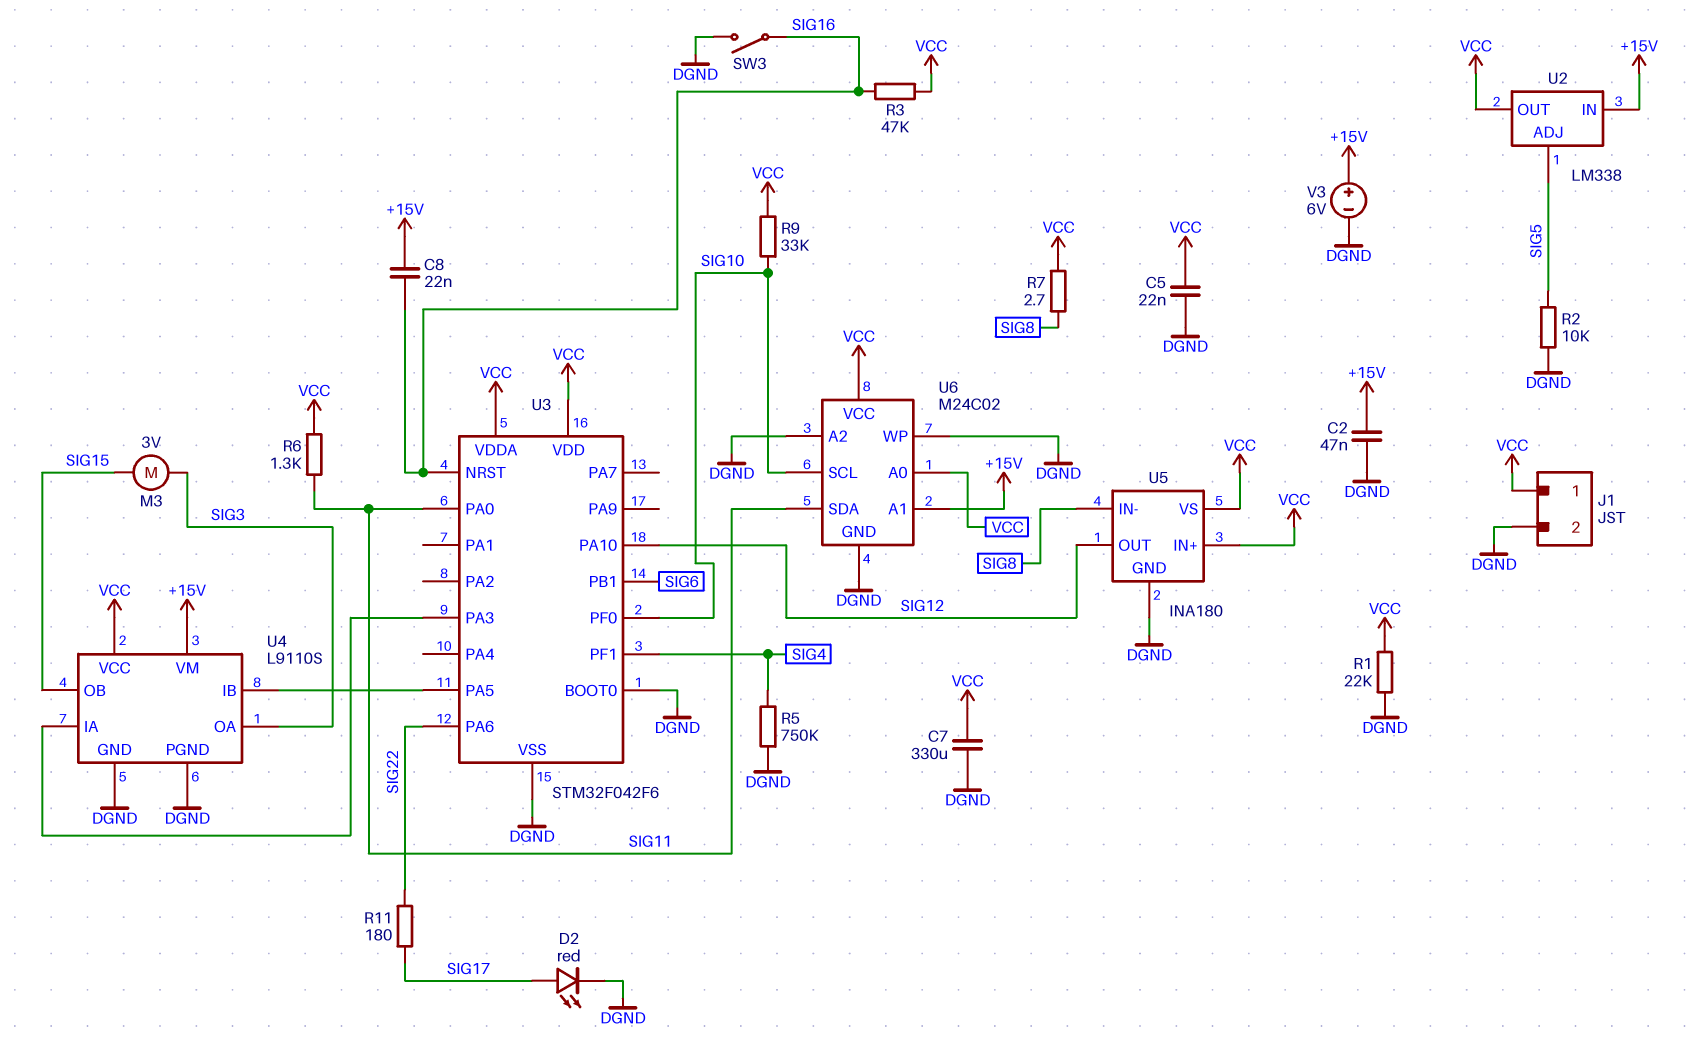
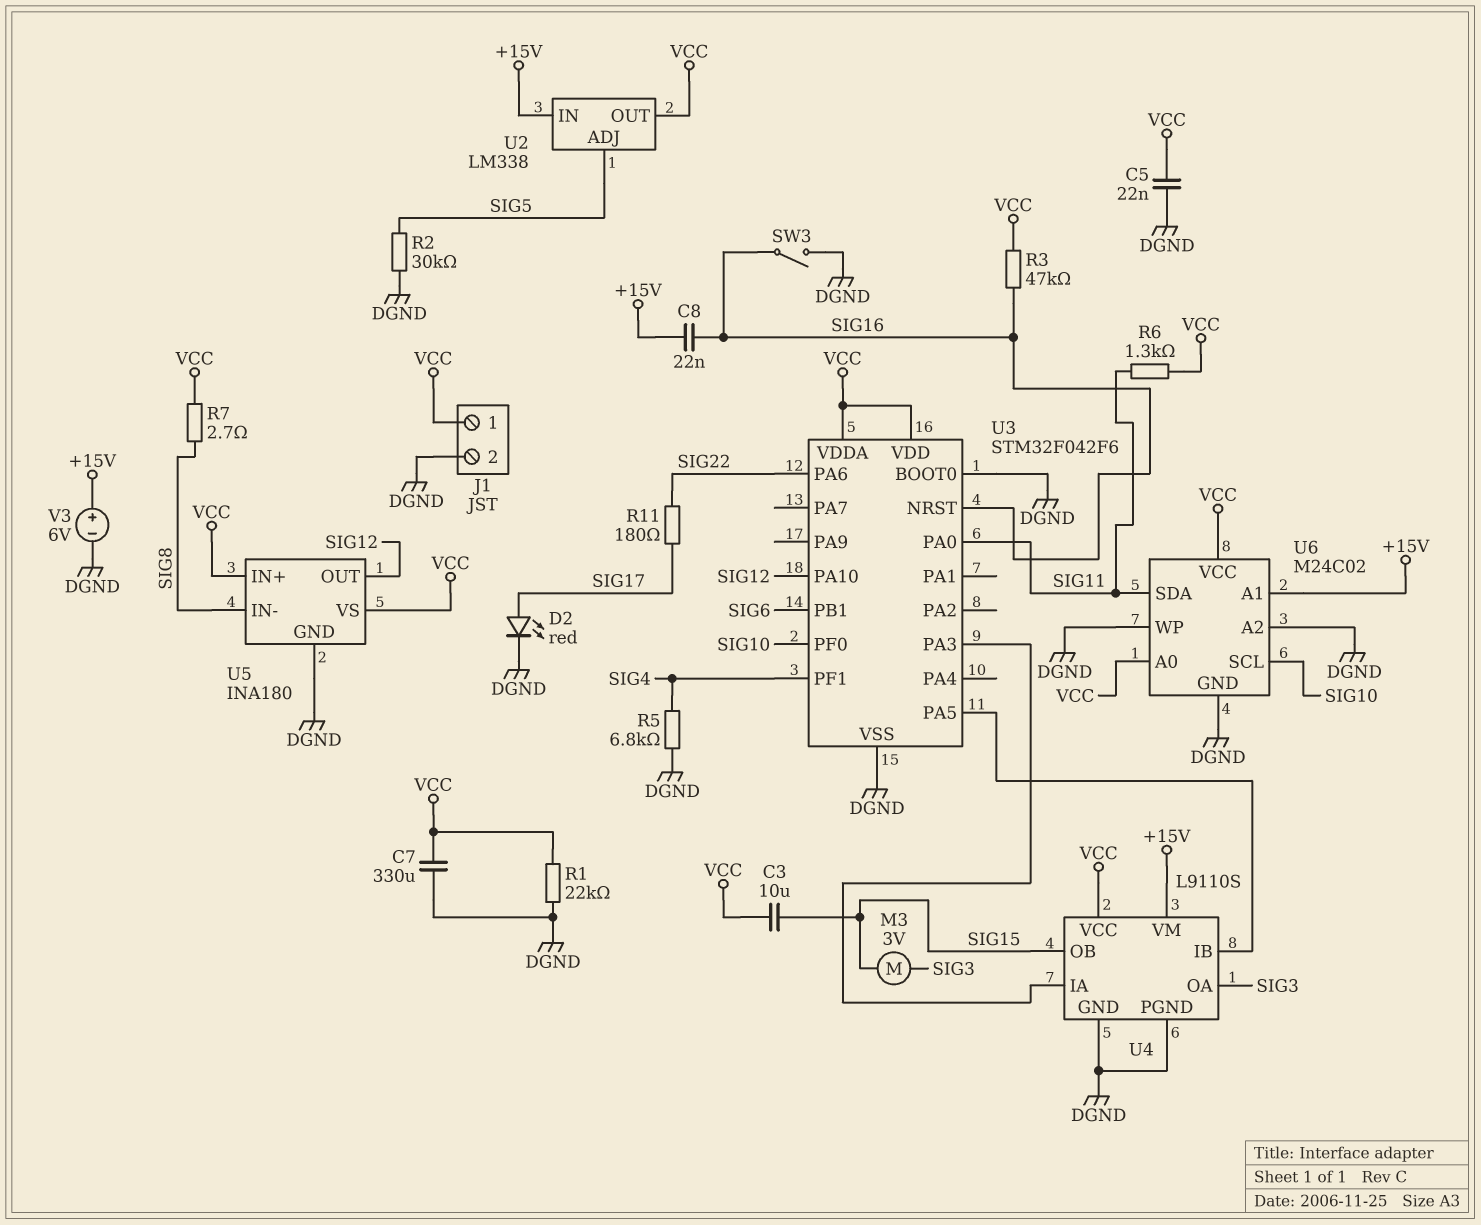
C2: 47nF (+15V, DGND) -> none
C3: none -> 10uF (SIG15, VCC)
R2: 10k (DGND, SIG5) -> 30k (DGND, SIG5)
R5: 750k (DGND, SIG4) -> 6.8k (DGND, SIG4)
R9: 33k (SIG10, VCC) -> none

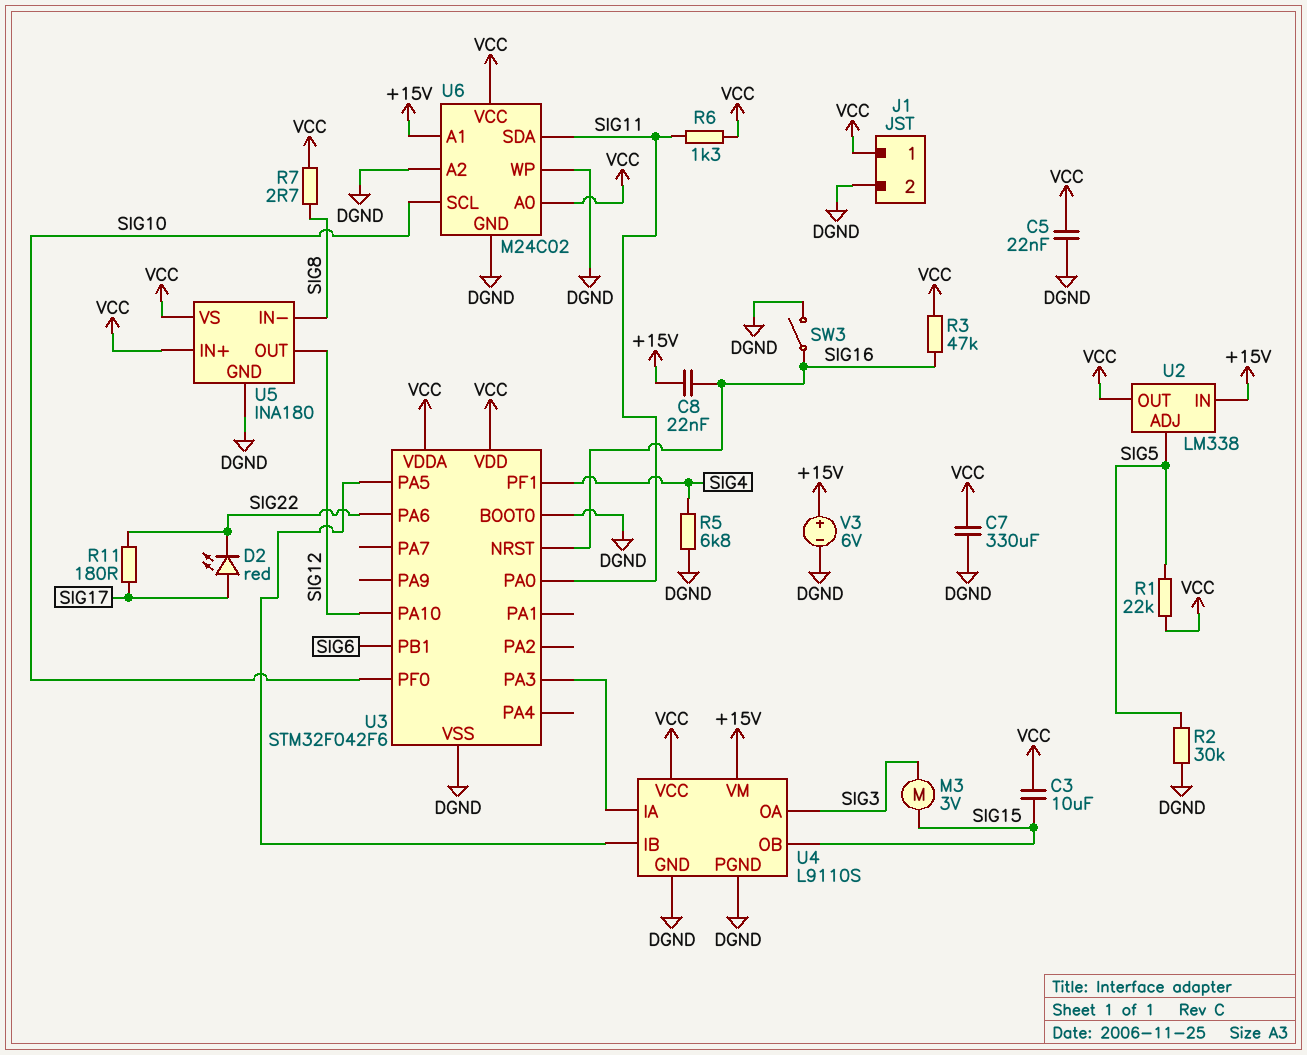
D2: LED red (A SIG17, K DGND) -> LED red (A SIG17, K SIG22)
R1: 22k (DGND, VCC) -> 22k (SIG5, VCC)

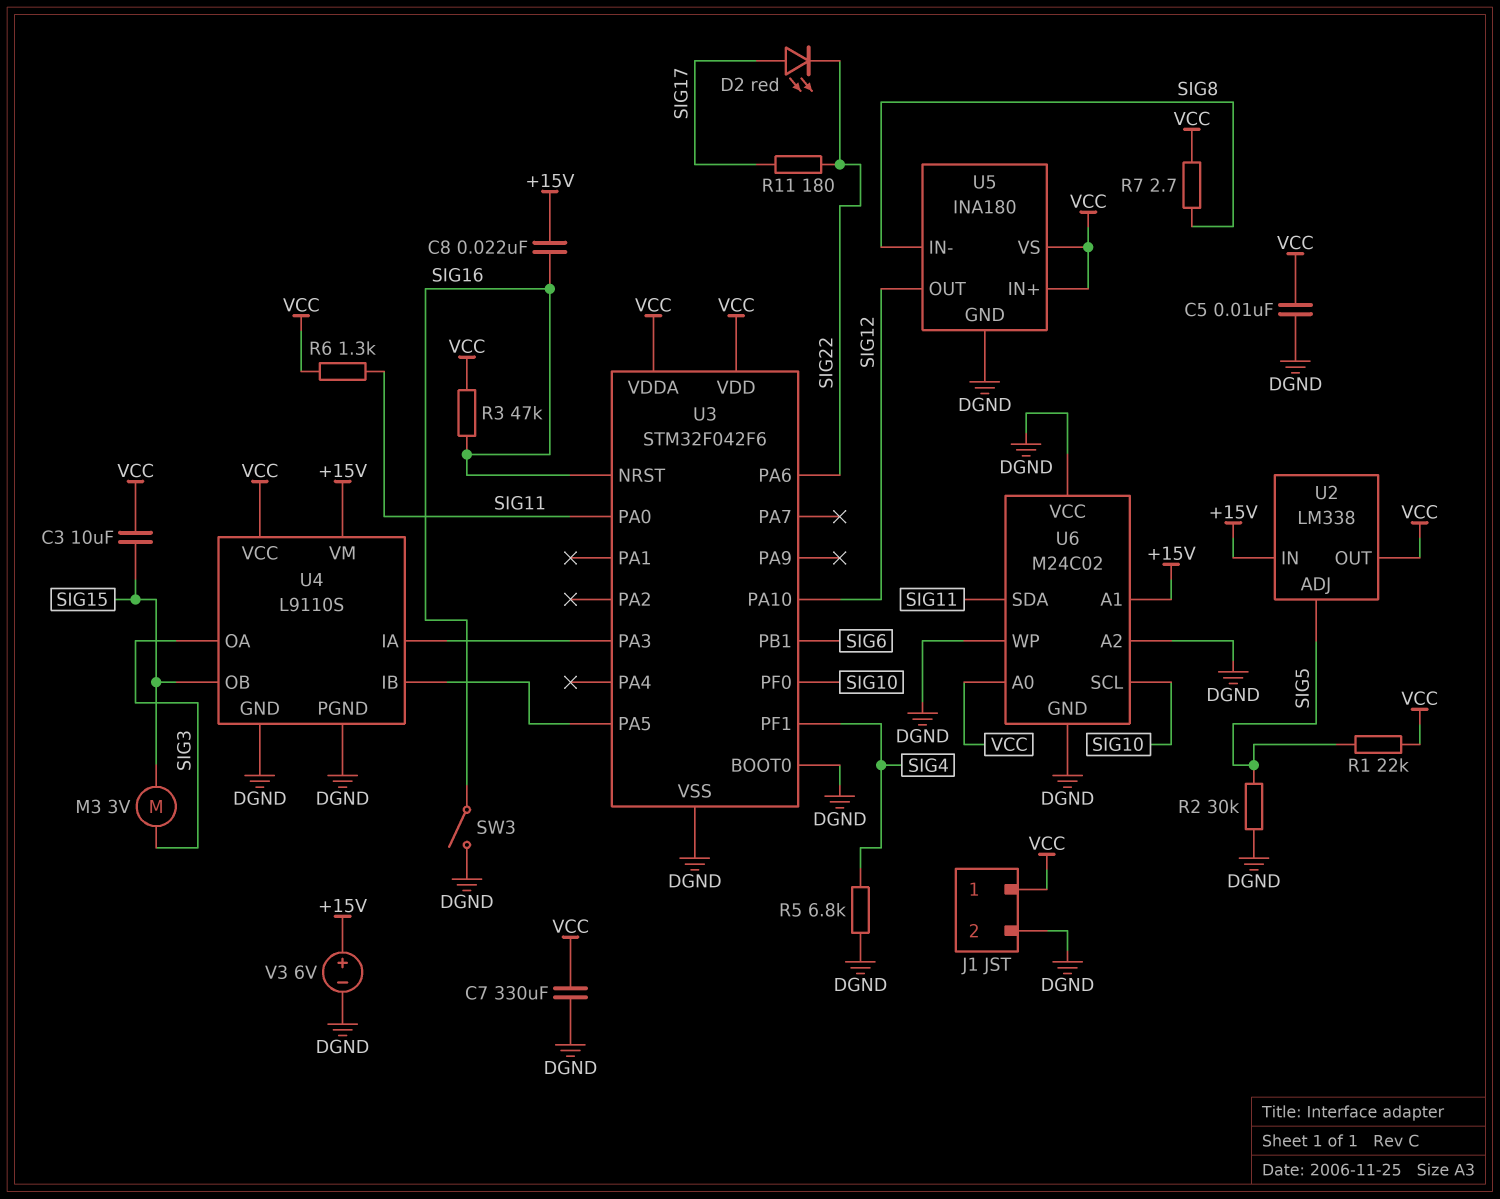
C5: 22nF (DGND, VCC) -> 10nF (DGND, VCC)
U6 pin VCC: VCC -> DGND

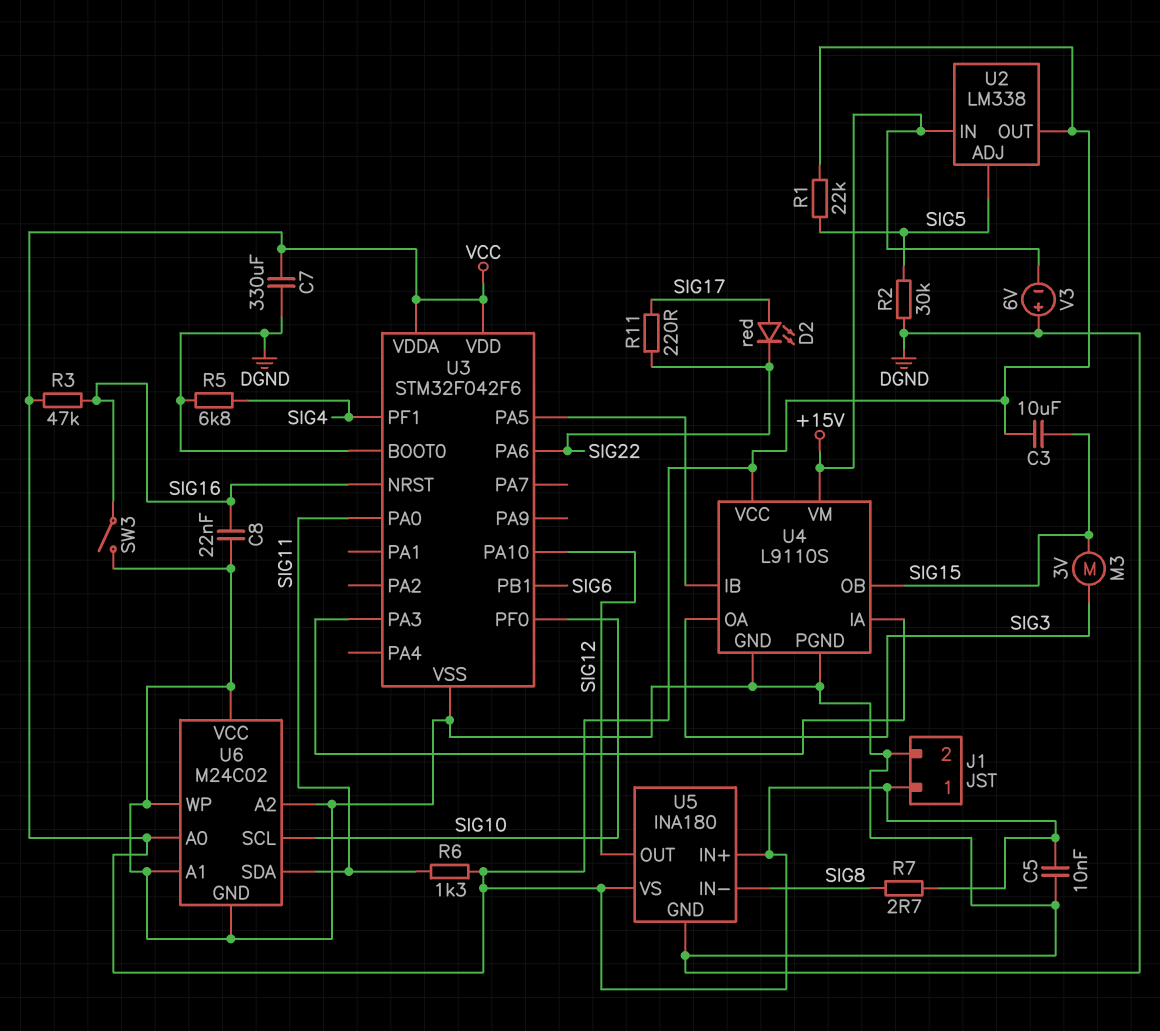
C8: 22nF (+15V, SIG16) -> 22nF (DGND, SIG16)
R11: 180 (SIG17, SIG22) -> 220 (SIG17, SIG22)
U6 pin A1: +15V -> DGND
V3: 6V (plus +15V, minus DGND) -> 6V (plus DGND, minus +15V)

